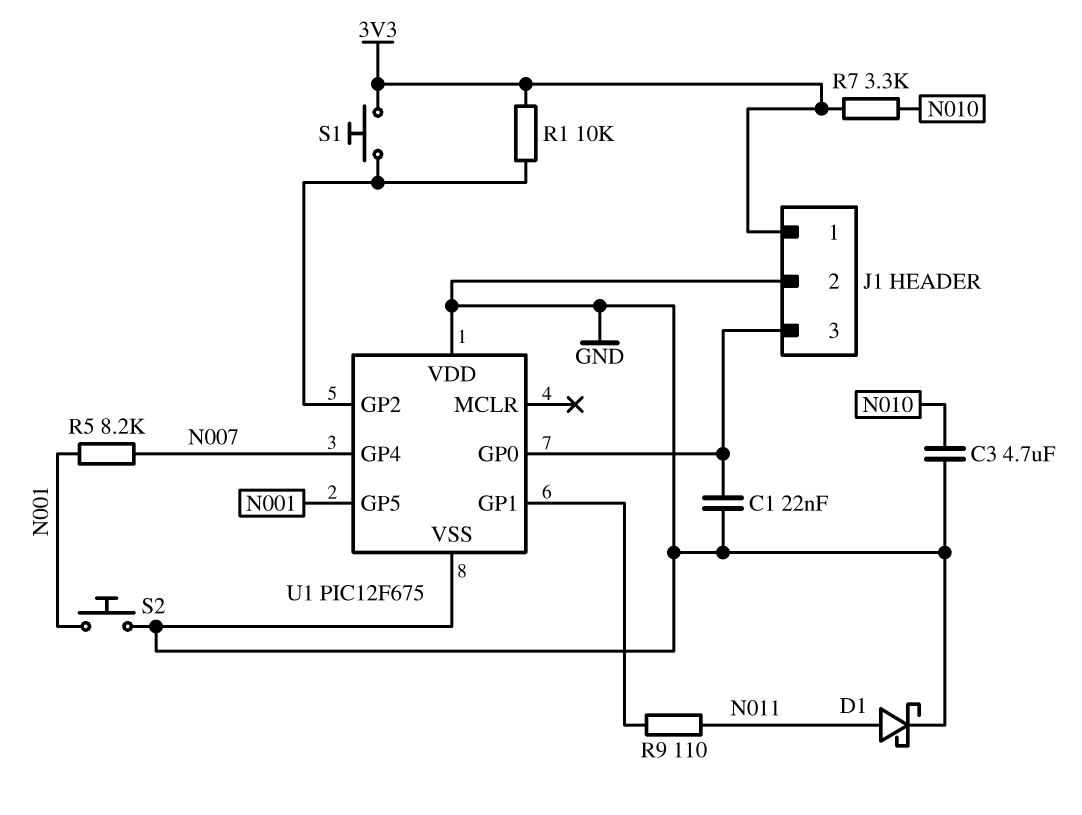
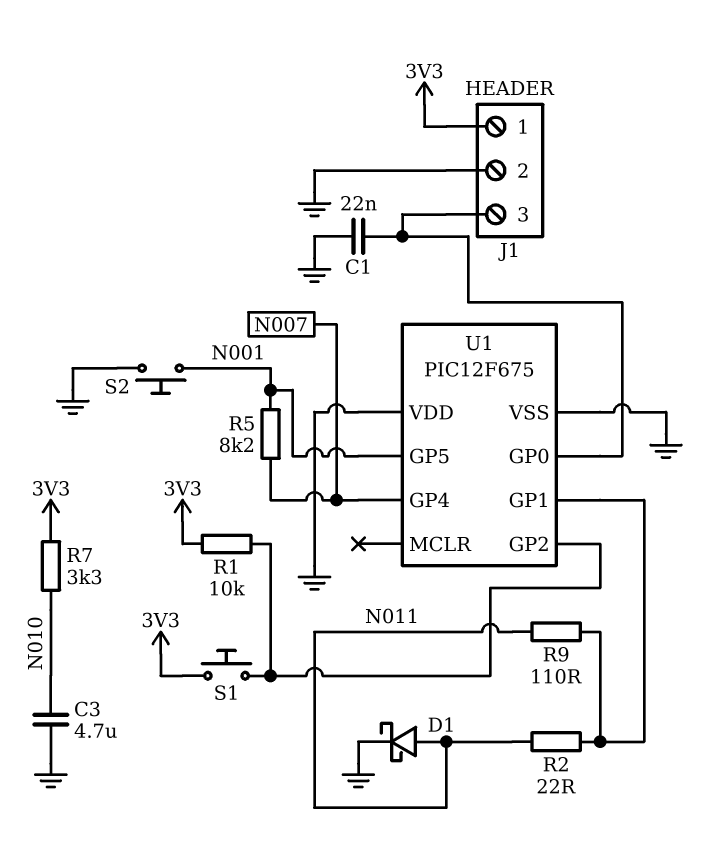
R2: none -> 22 (N011, U1/GP1)

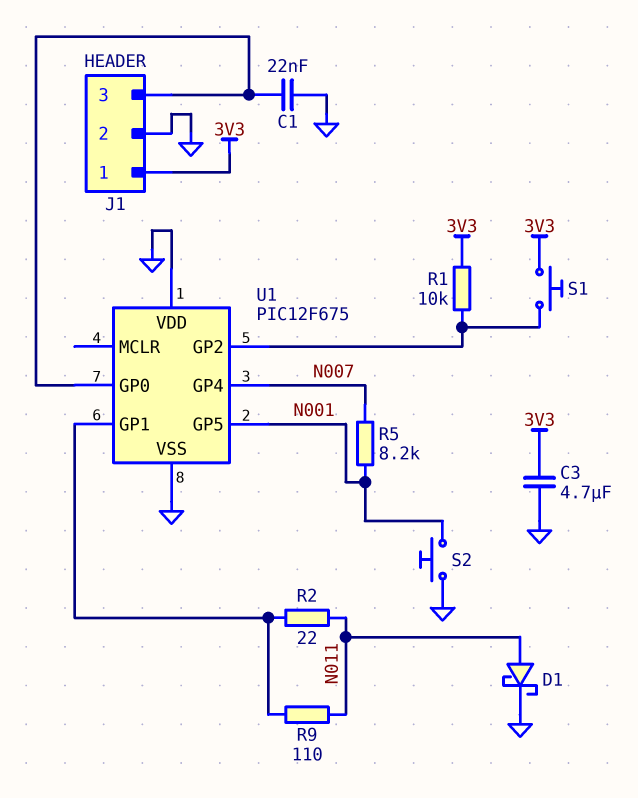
C3: 4.7uF (GND, N010) -> 4.7uF (3V3, GND)
R7: 3.3k (3V3, N010) -> none

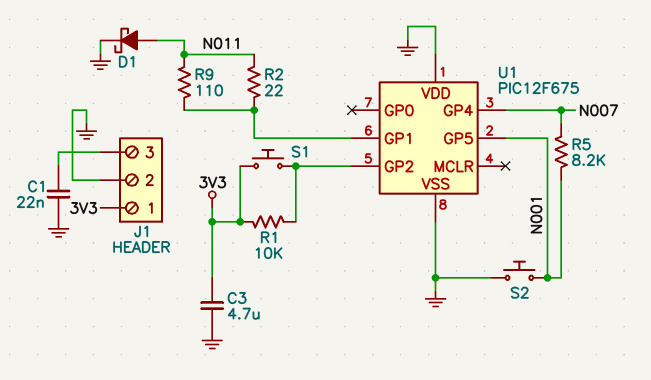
U1 pin GP0: J1/3 -> none

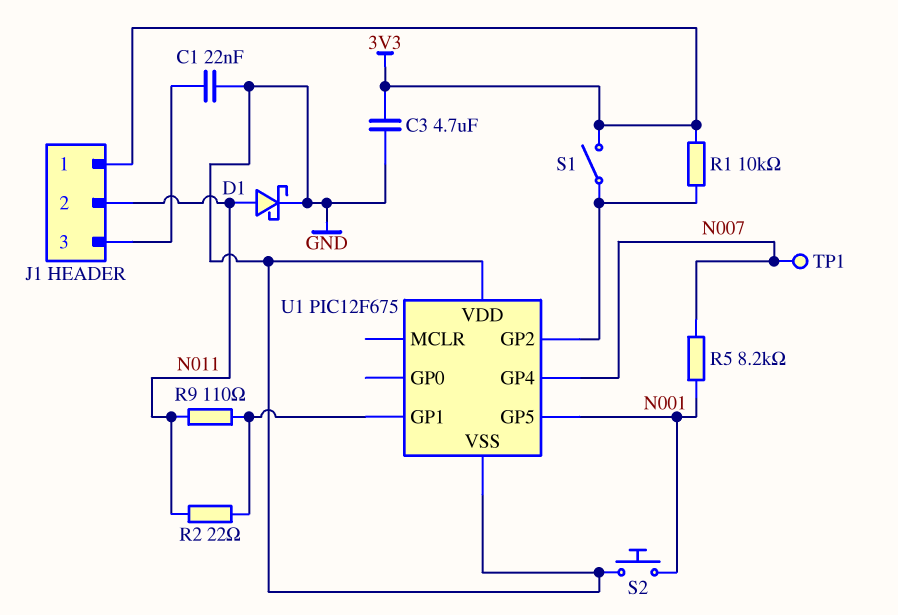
J1 pin 2: GND -> N011
S1: button (3V3, U1/GP2) -> switch (3V3, U1/GP2)
TP1: none -> test point (N007)

